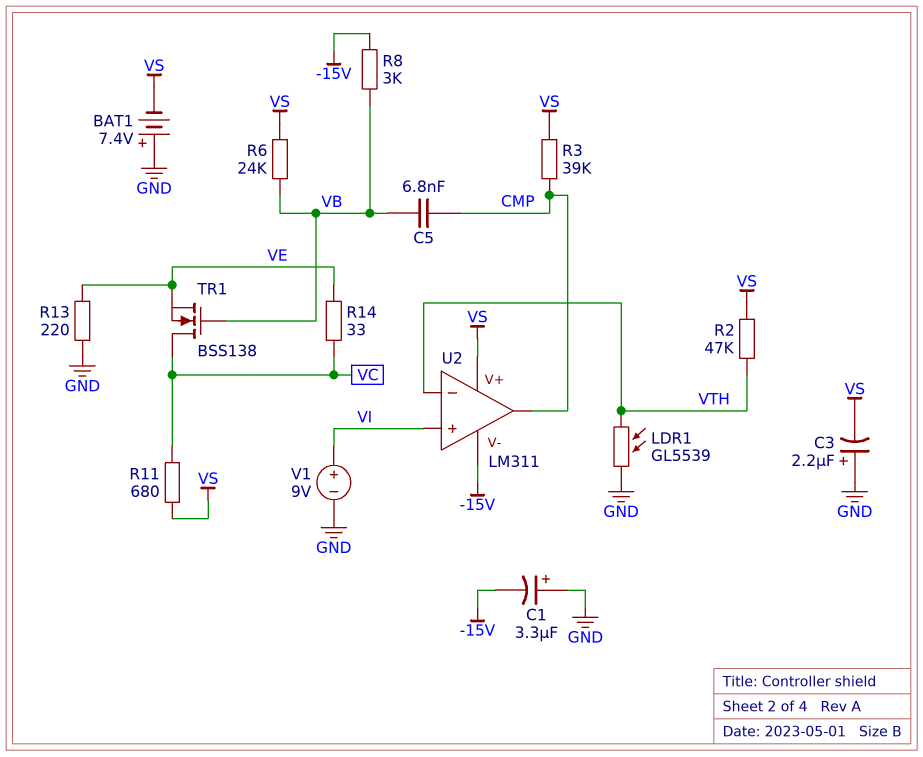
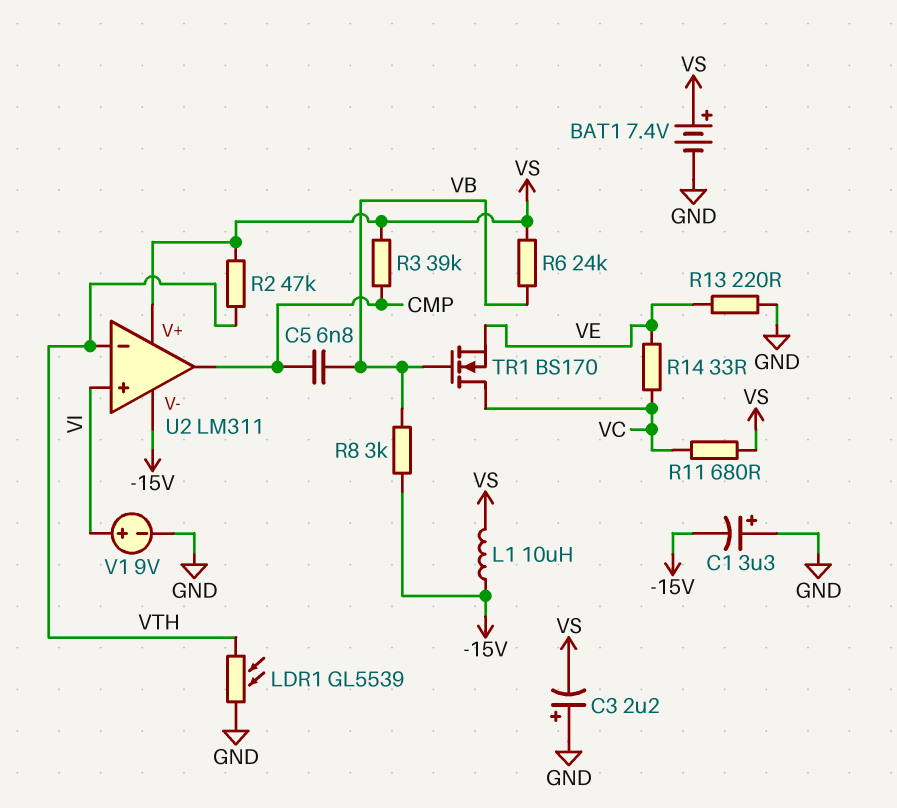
BAT1: 7.4V (plus GND, minus VS) -> 7.4V (plus VS, minus GND)
L1: none -> 10uH (-15V, VS)
TR1: NMOS BSS138 (G VB, D VC, S VE) -> NMOS BS170 (G VB, D VC, S VE)

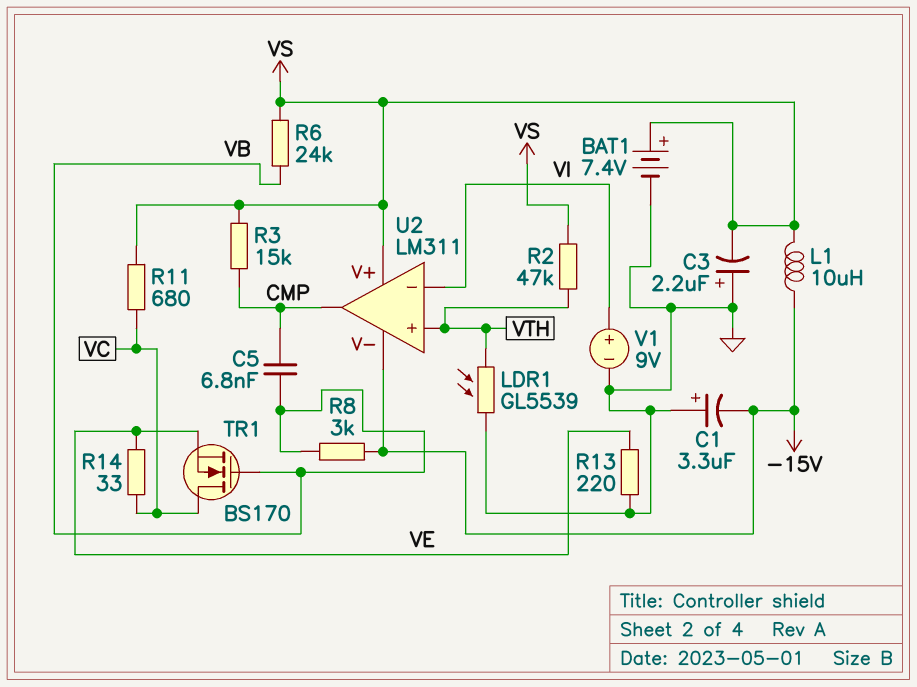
R3: 39k (CMP, VS) -> 15k (CMP, VS)
U2 pin in+: VI -> VTH
U2 pin in-: VTH -> VI

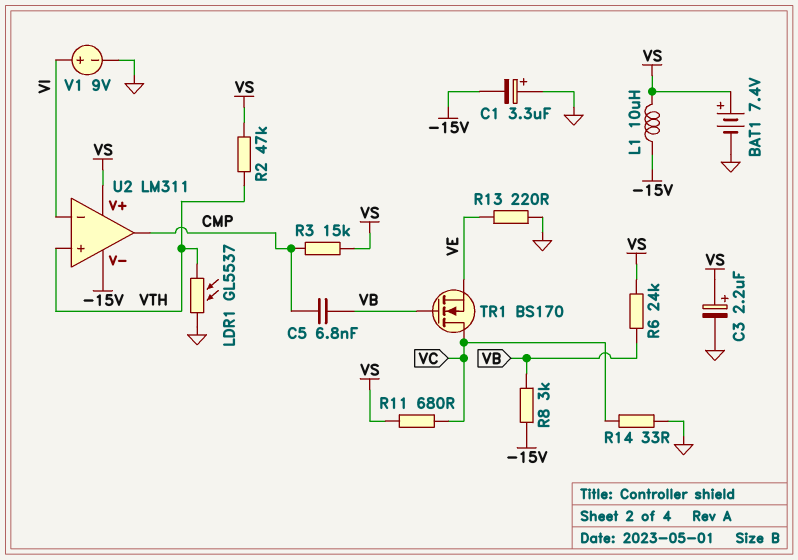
C3: 2.2uF (plus GND, minus VS) -> 2.2uF (plus VS, minus GND)
LDR1: GL5539 (GND, VTH) -> GL5537 (GND, VTH)
R14: 33 (VC, VE) -> 33 (GND, VC)

